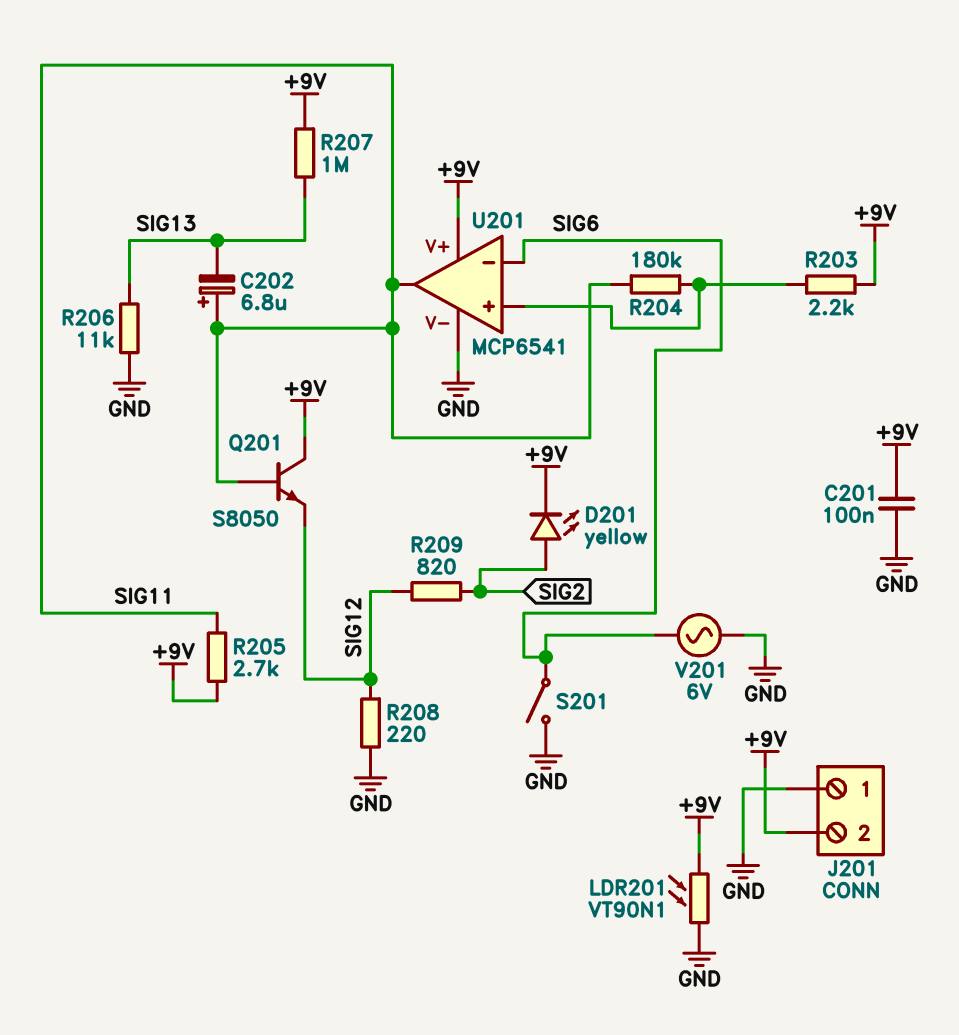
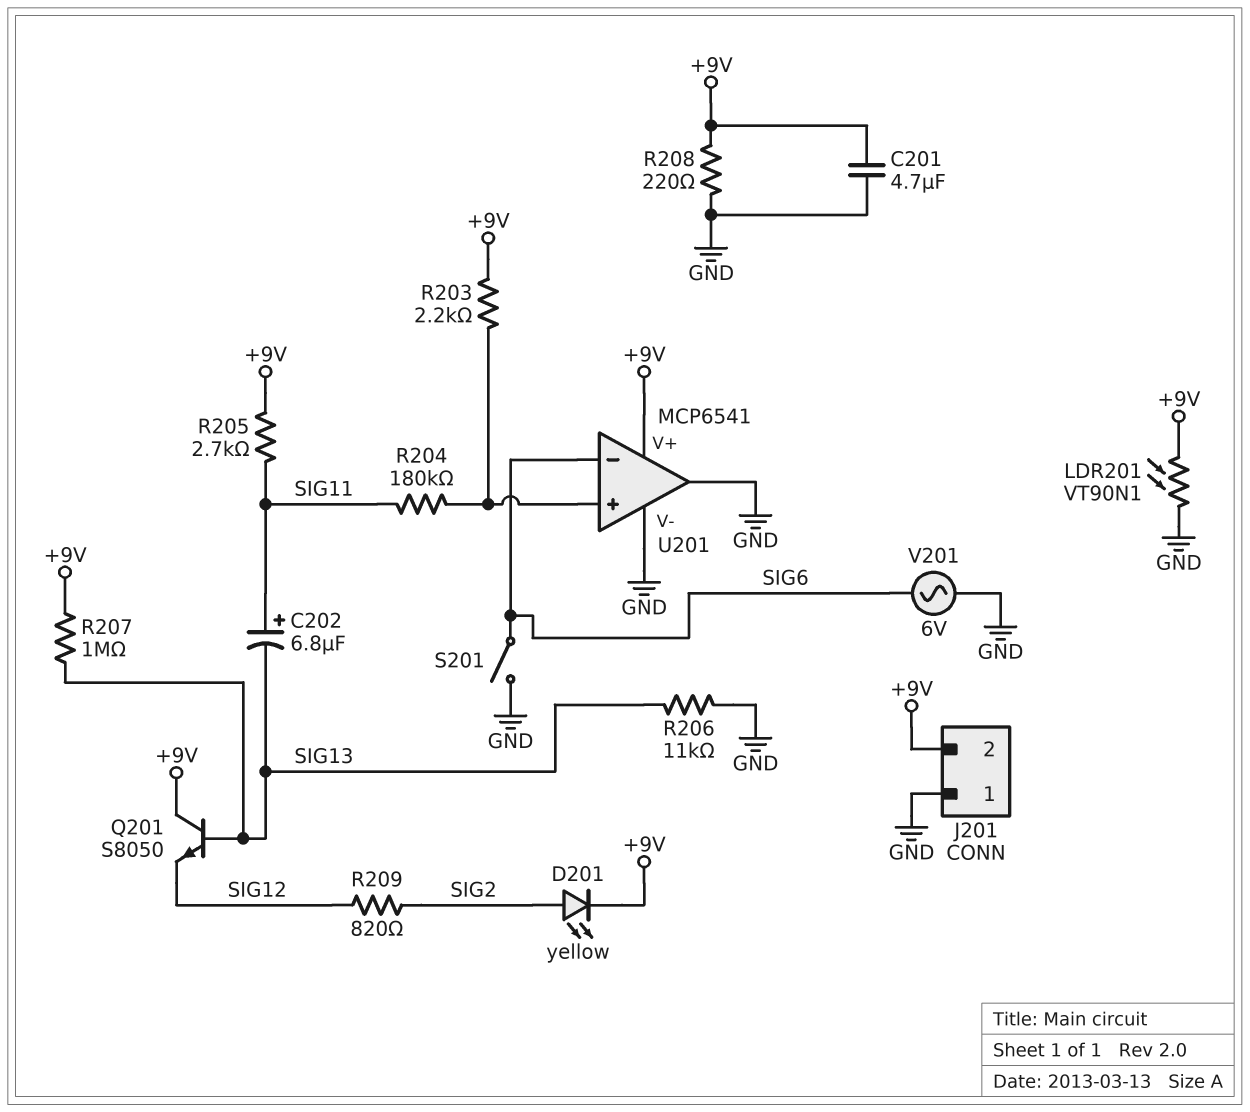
C201: 100nF (+9V, GND) -> 4.7uF (+9V, GND)
Q201: NPN S8050 (B SIG11, C +9V, E SIG12) -> NPN S8050 (B SIG13, C +9V, E SIG12)
R208: 220 (GND, SIG12) -> 220 (+9V, GND)
U201 pin out: SIG11 -> GND

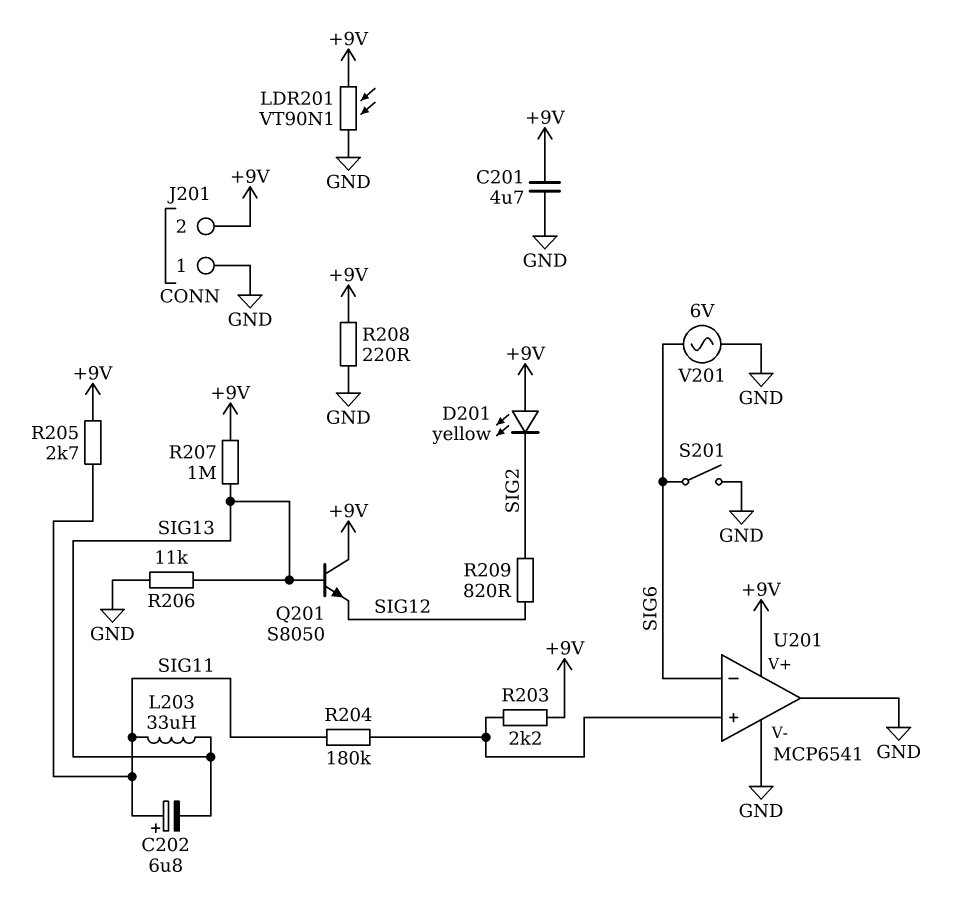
D201: LED yellow (A SIG2, K +9V) -> LED yellow (A +9V, K SIG2)
L203: none -> 33uH (SIG11, SIG13)

